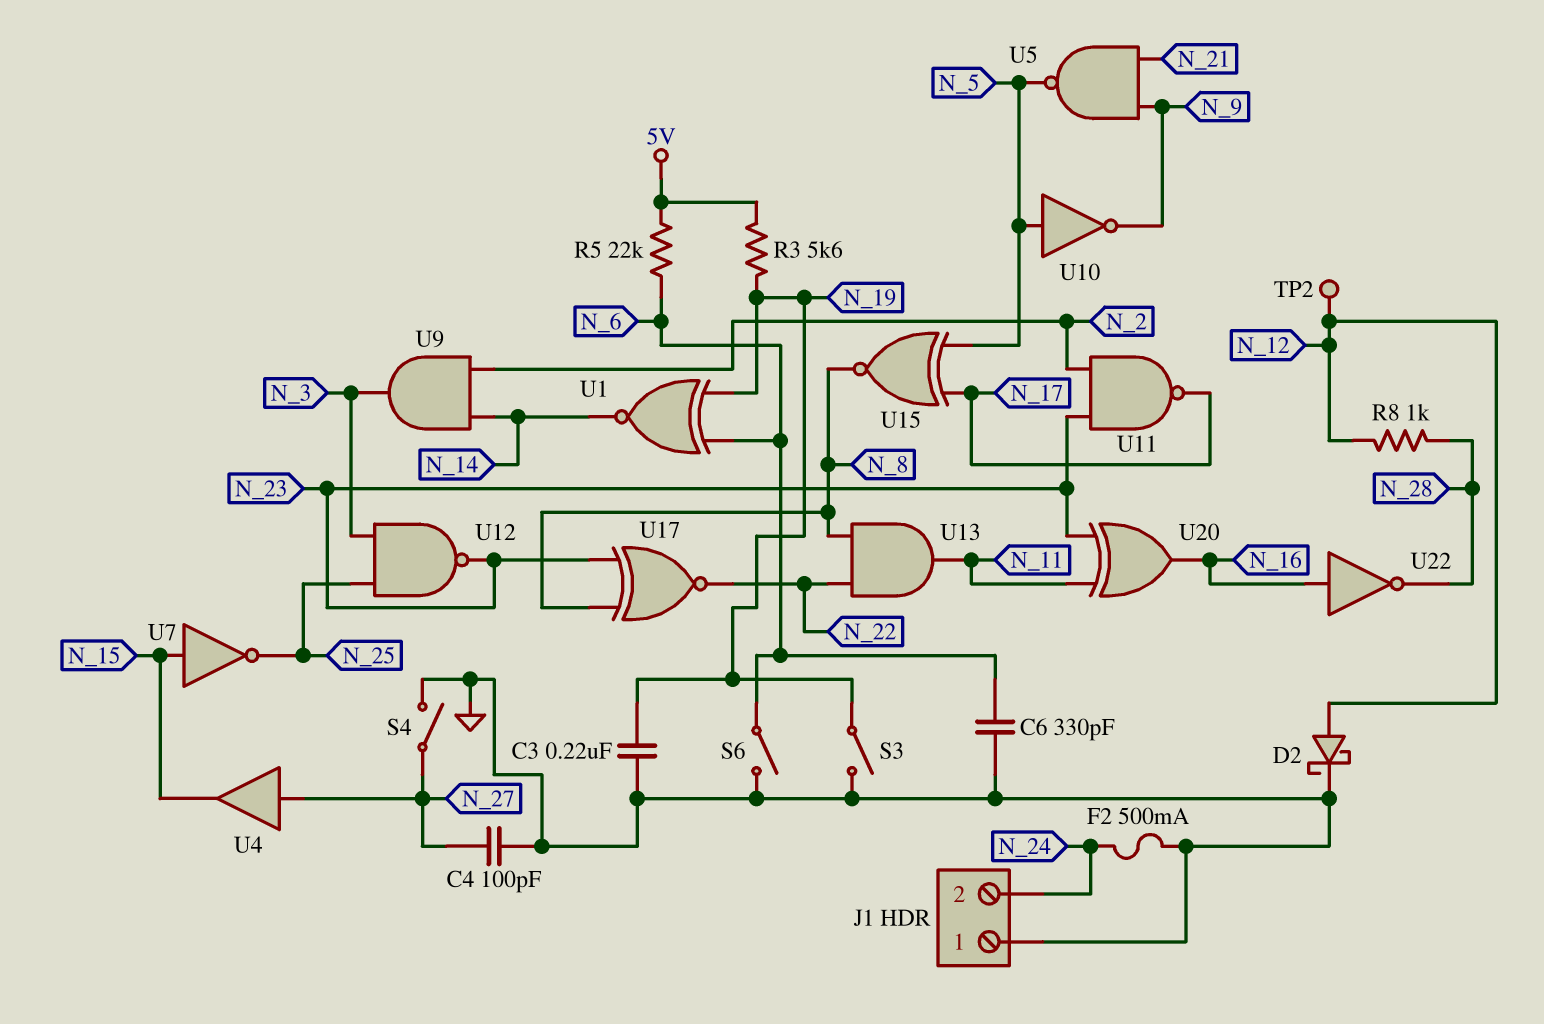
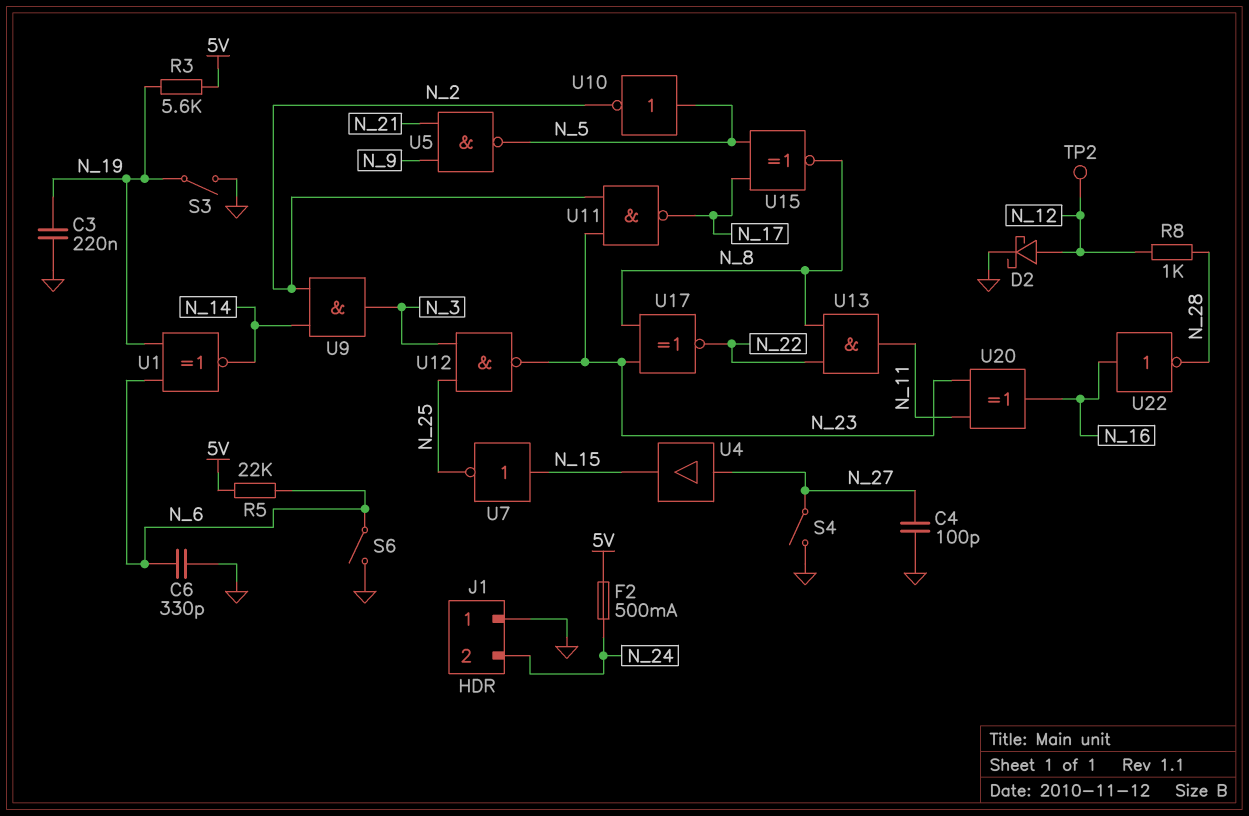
F2: 500mA (GND, N_24) -> 500mA (5V, N_24)
U10: NOT (in N_5, out N_9) -> NOT (in N_5, out N_2)

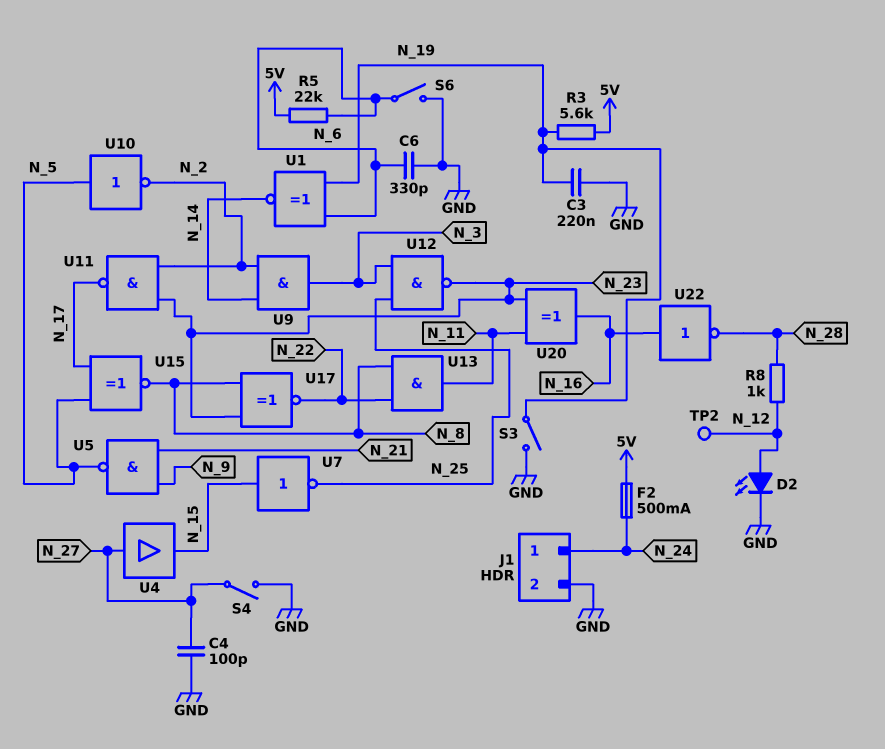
D2: schottky (A N_12, K GND) -> LED (A N_12, K GND)
J1 pin 1: GND -> N_24
J1 pin 2: N_24 -> GND

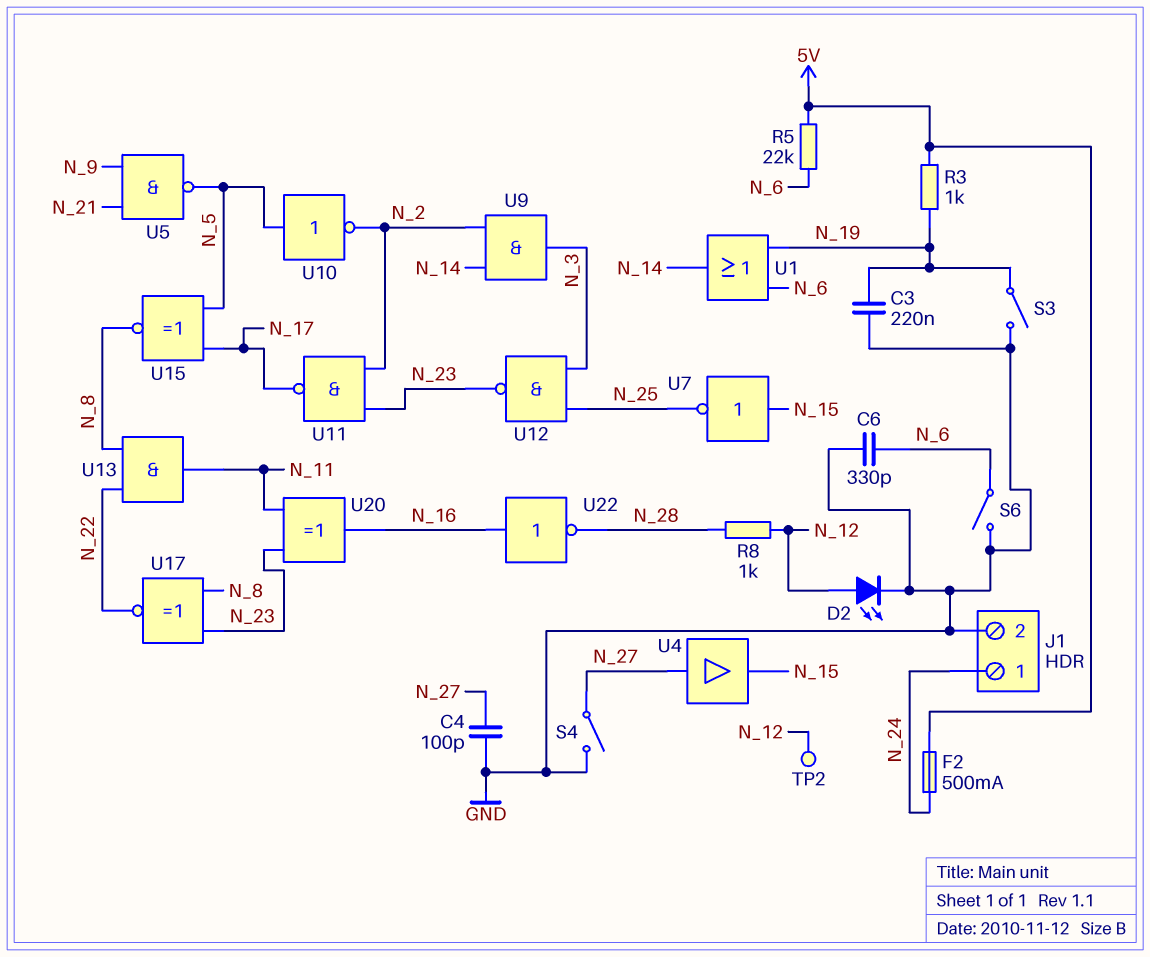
R3: 5.6k (5V, N_19) -> 1k (5V, N_19)
U1: XNOR (in N_6, in N_19, out N_14) -> OR (in N_6, in N_19, out N_14)

